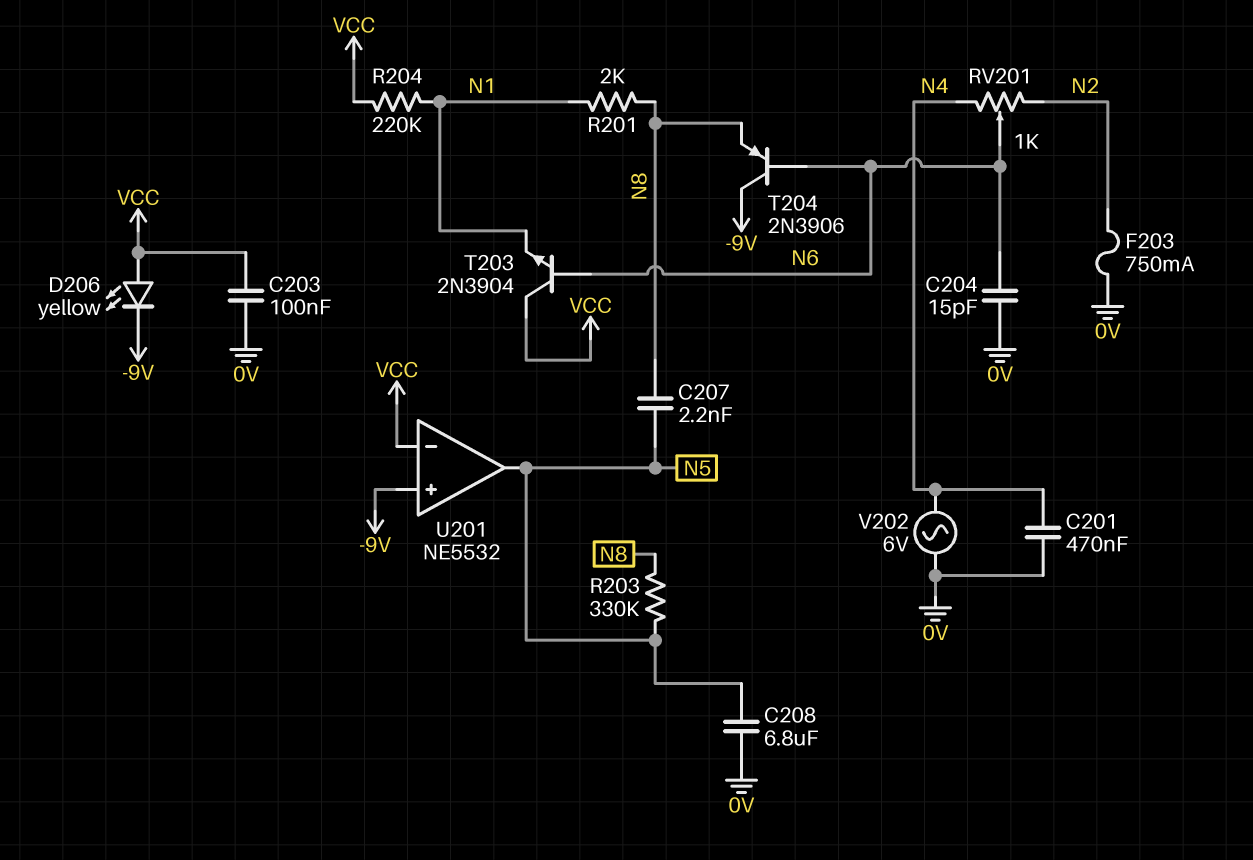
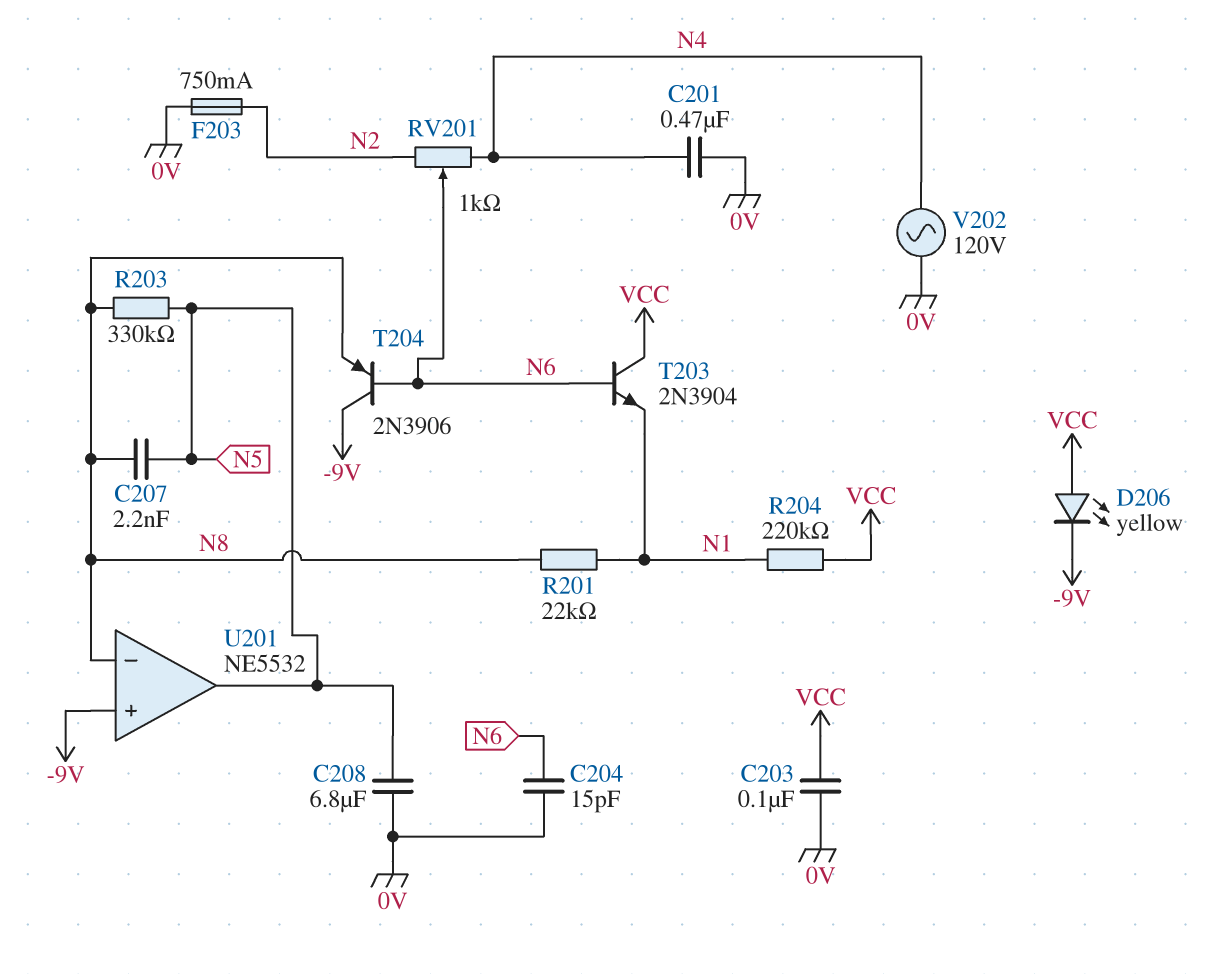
R201: 2k (N1, N8) -> 22k (N1, N8)
U201 pin in-: VCC -> N8
V202: AC 6V (0V, N4) -> AC 120V (0V, N4)

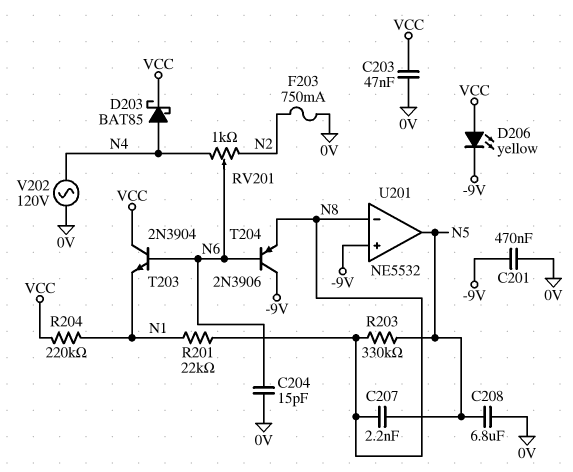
C201: 470nF (0V, N4) -> 470nF (-9V, 0V)
C203: 100nF (0V, VCC) -> 47nF (0V, VCC)
D203: none -> schottky BAT85 (A N4, K VCC)

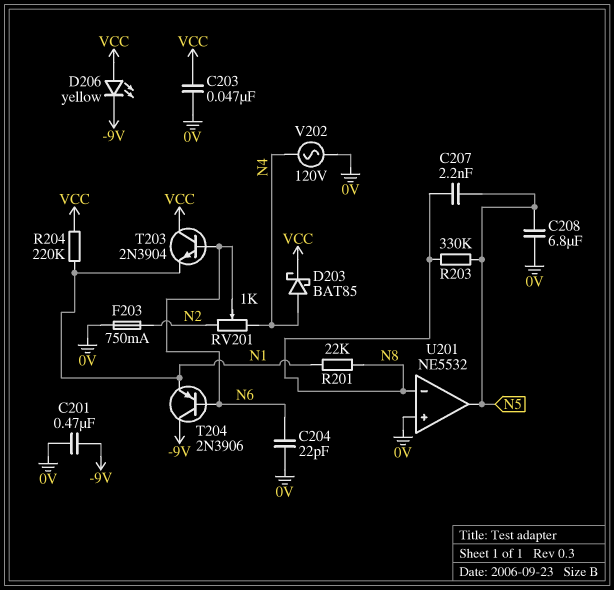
C204: 15pF (0V, N6) -> 22pF (0V, N6)
T204: PNP 2N3906 (B N6, C -9V, E N8) -> PNP 2N3906 (B N6, C -9V, E N1)
U201 pin in+: -9V -> 0V

